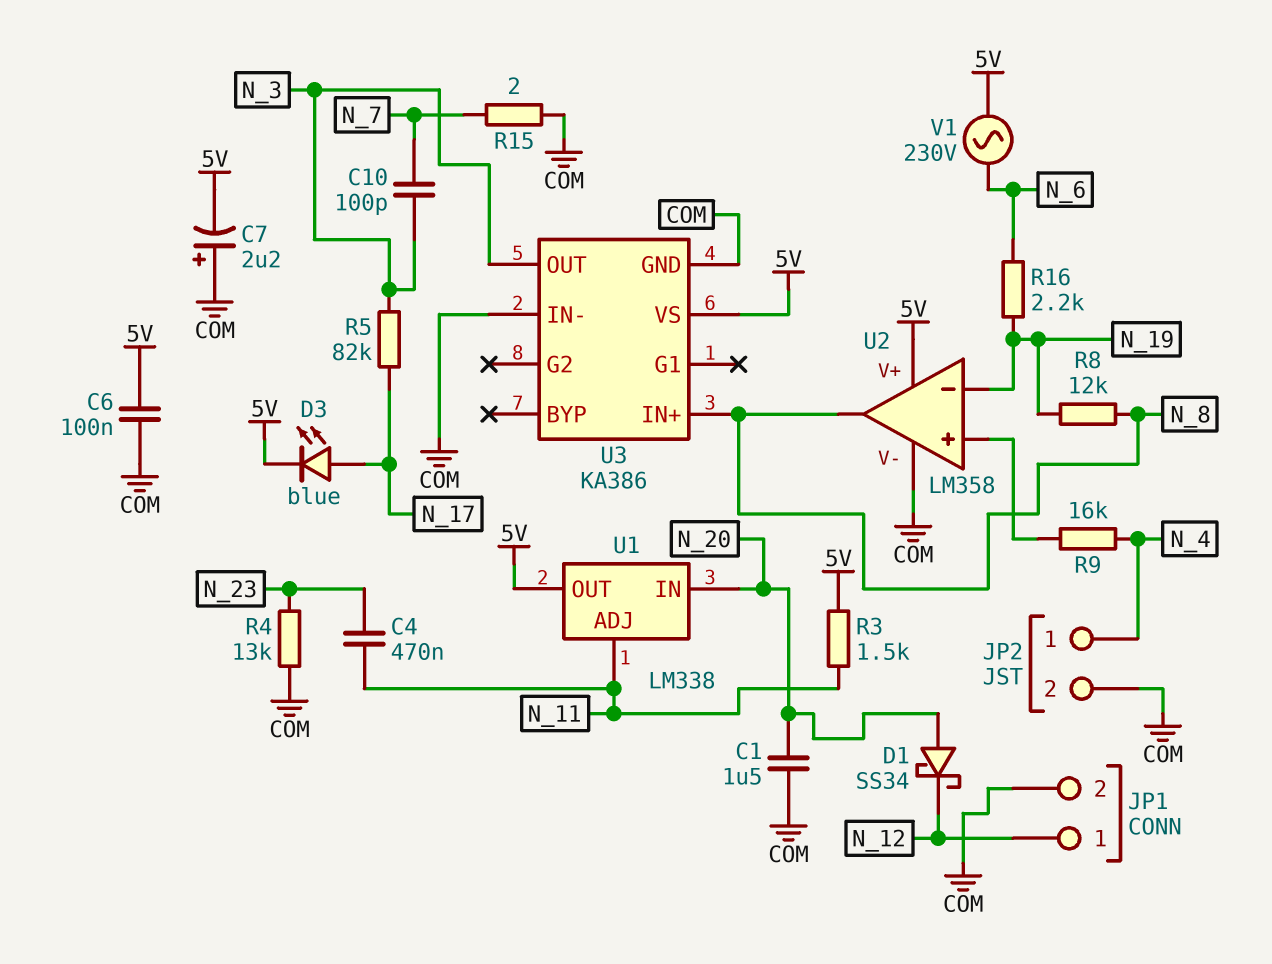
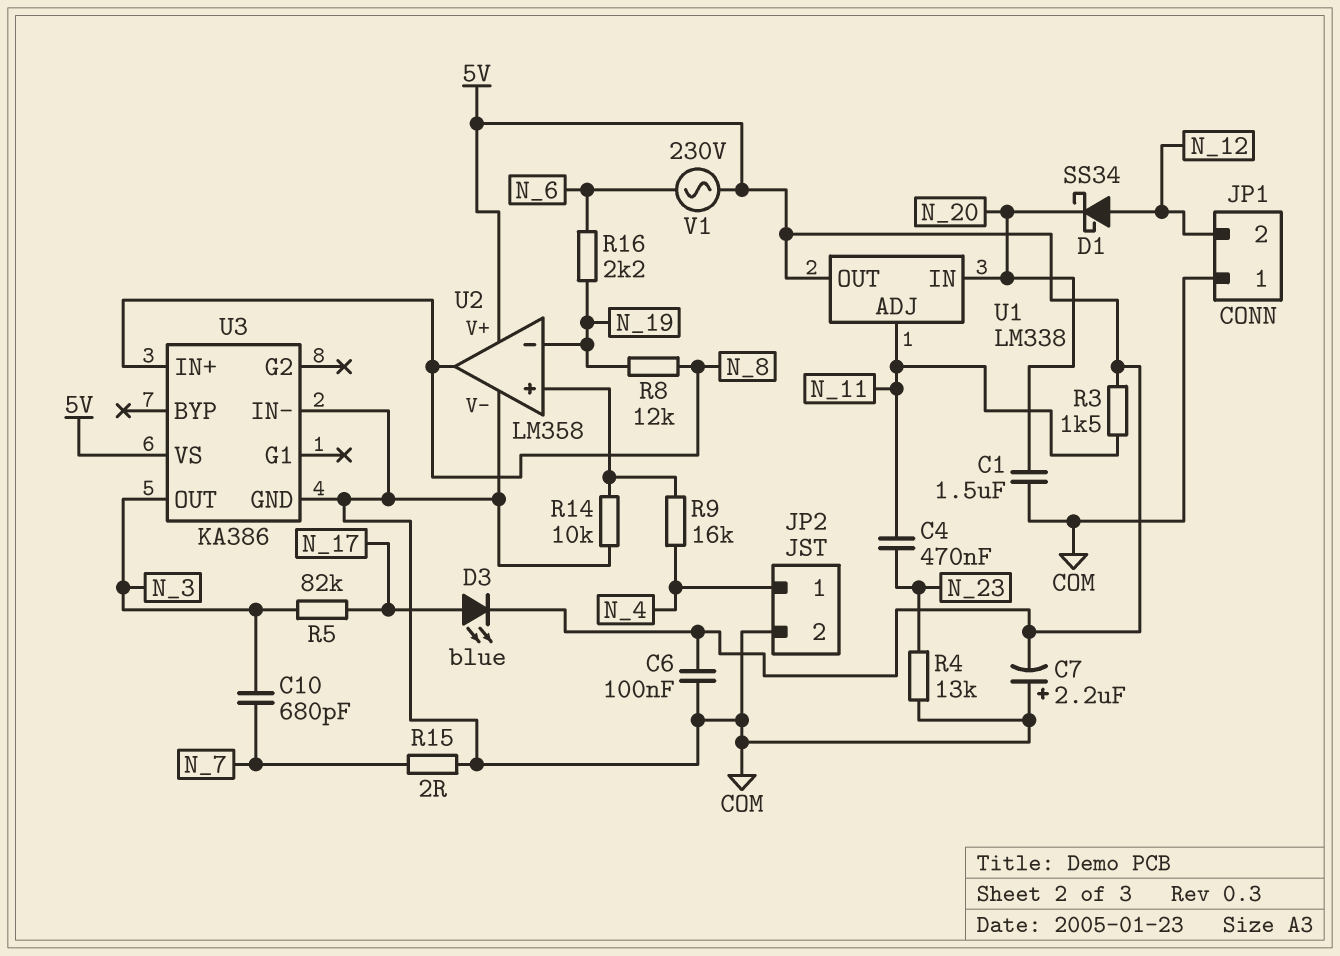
C10: 100pF (N_3, N_7) -> 680pF (N_3, N_7)
D1: schottky SS34 (A N_20, K N_12) -> schottky SS34 (A N_12, K N_20)
JP1 pin 1: N_12 -> COM
JP1 pin 2: COM -> N_12
R14: none -> 10k (COM, U2/in+)

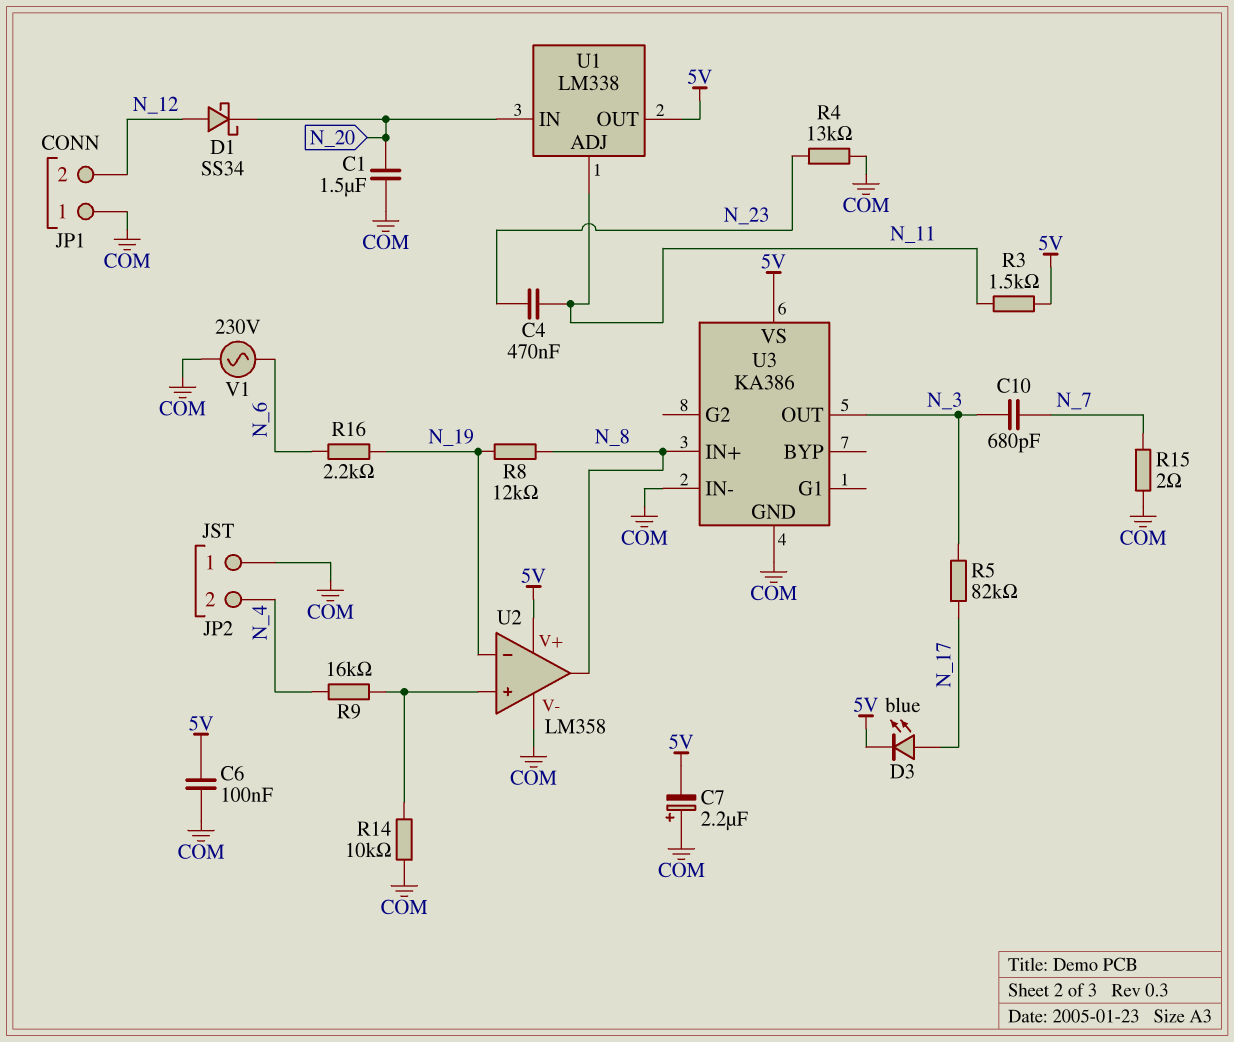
JP2 pin 1: N_4 -> COM
JP2 pin 2: COM -> N_4
V1: AC 230V (5V, N_6) -> AC 230V (COM, N_6)

